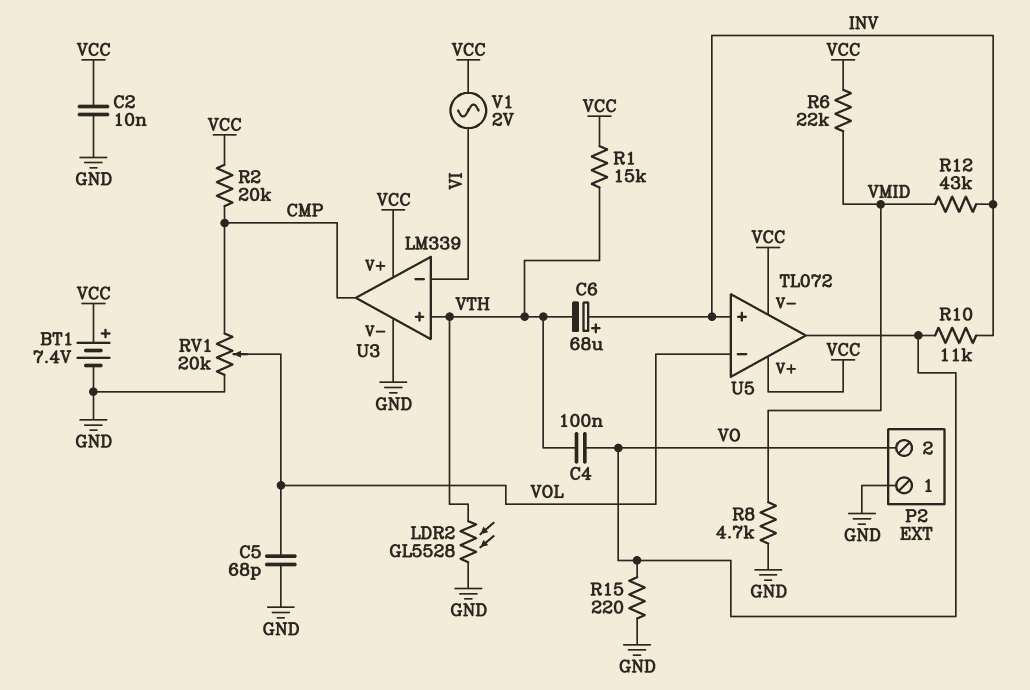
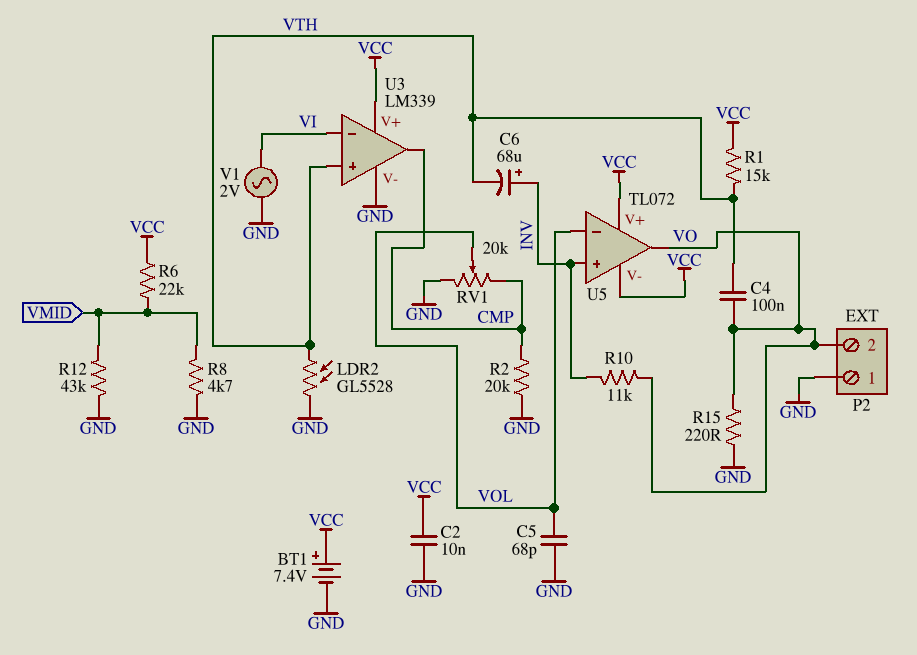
R2: 20k (CMP, VCC) -> 20k (CMP, GND)
R12: 43k (INV, VMID) -> 43k (GND, VMID)
V1: AC 2V (VCC, VI) -> AC 2V (GND, VI)

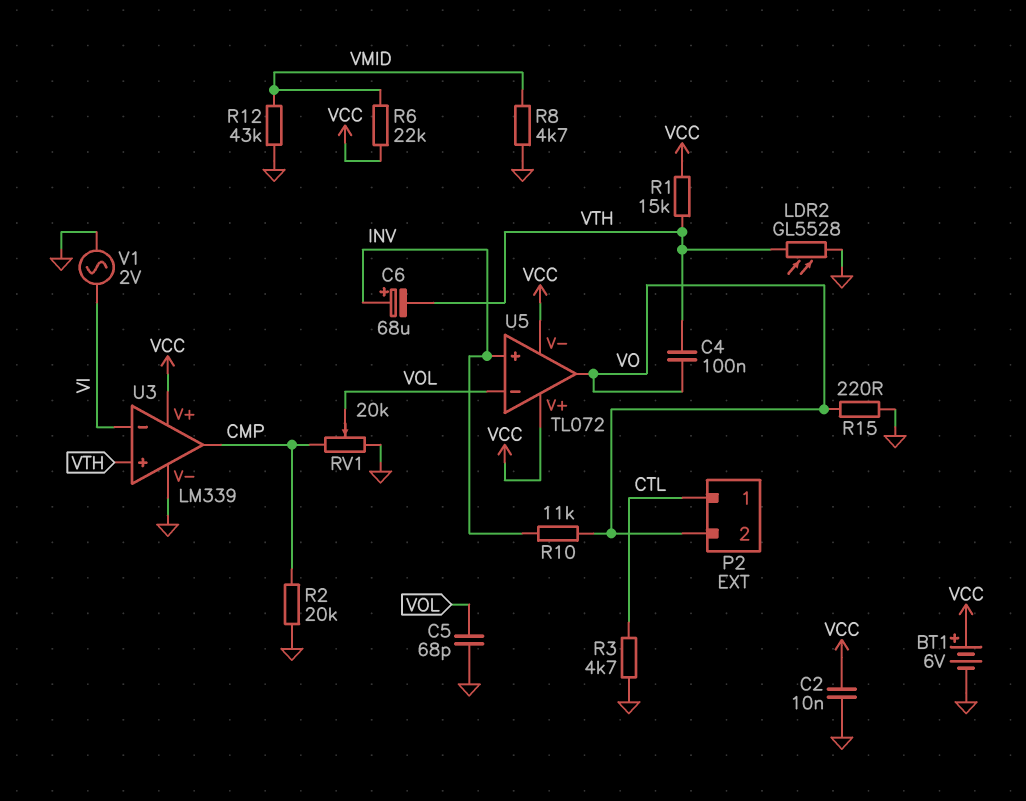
BT1: 7.4V (plus VCC, minus GND) -> 6V (plus VCC, minus GND)
P2 pin 1: GND -> CTL
R3: none -> 4.7k (CTL, GND)

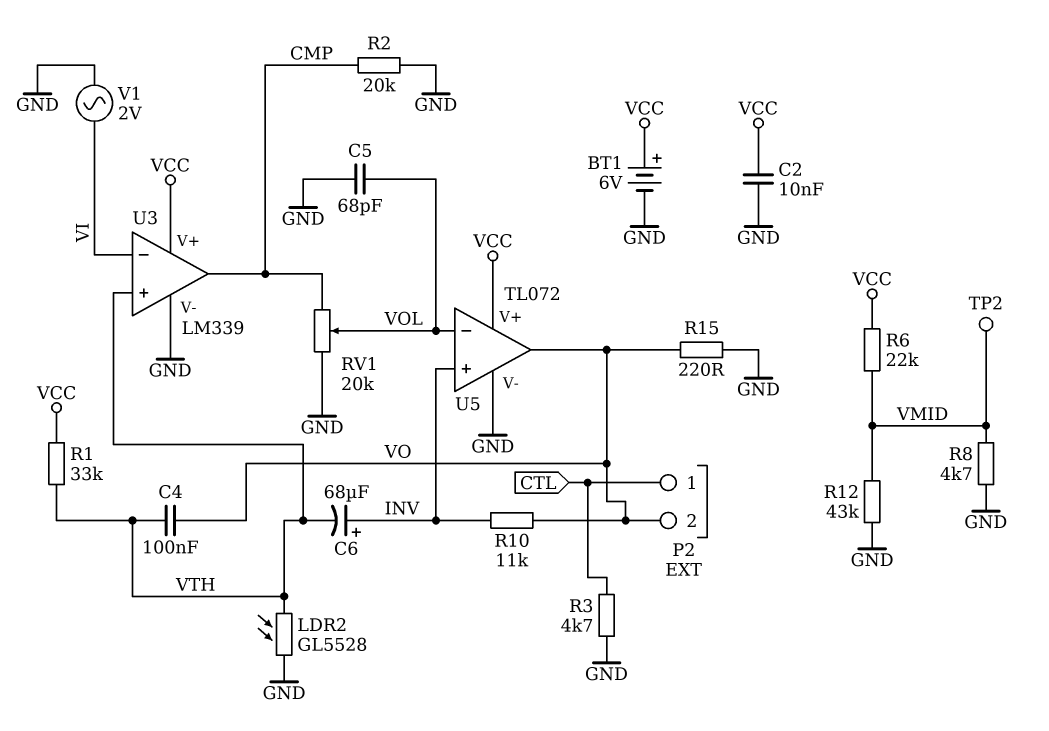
R1: 15k (VCC, VTH) -> 33k (VCC, VTH)
TP2: none -> test point (VMID)
U5 pin V-: VCC -> GND

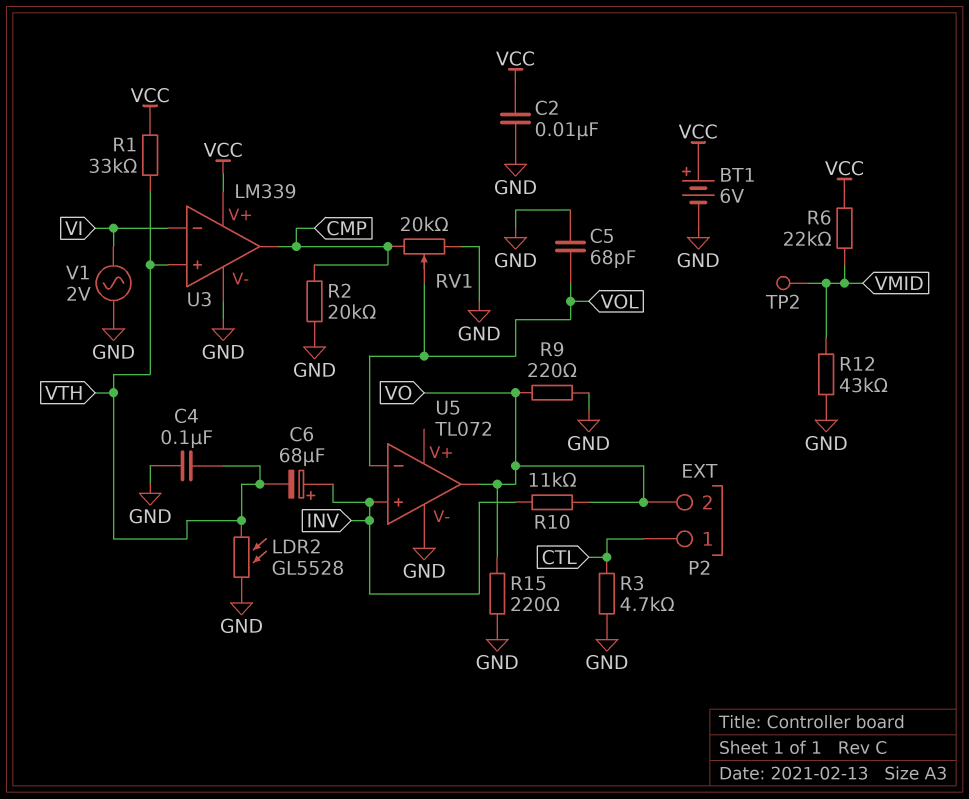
C4: 100nF (VO, VTH) -> 100nF (GND, VTH)
R8: 4.7k (GND, VMID) -> none
R9: none -> 220 (GND, VO)
U5 pin V+: VCC -> none

